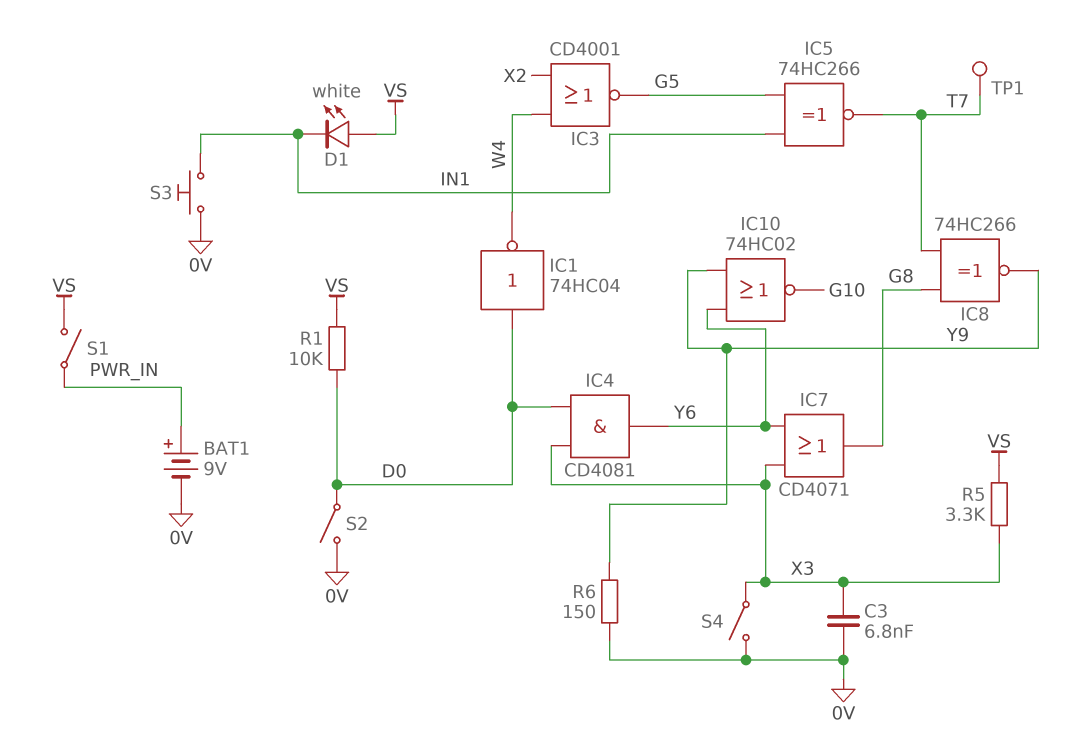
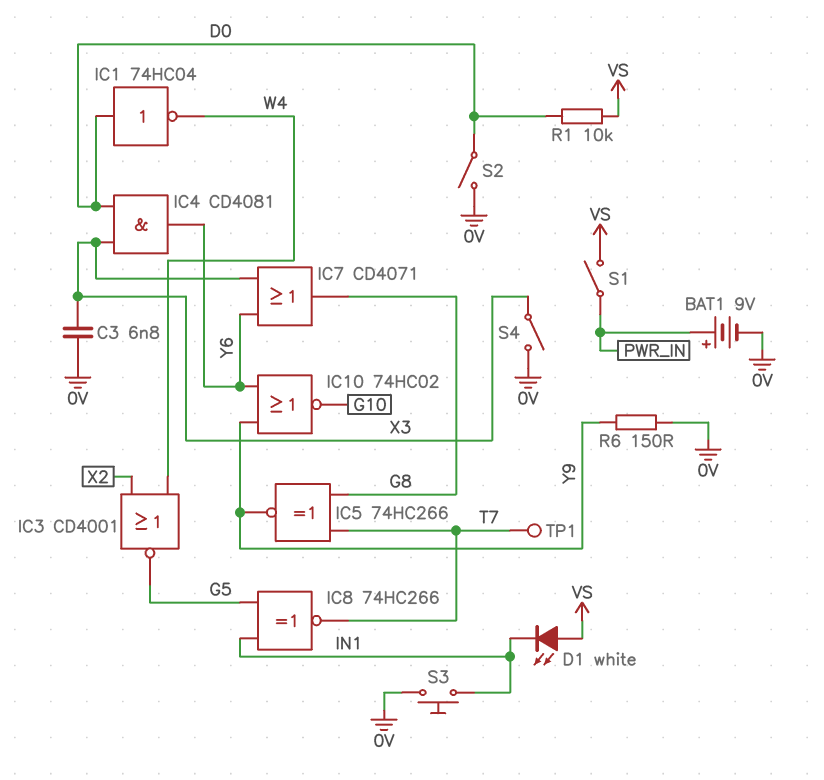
IC5: XNOR 74HC266 (in G5, in IN1, out T7) -> XNOR 74HC266 (in G8, in T7, out Y9)
IC8: XNOR 74HC266 (in G8, in T7, out Y9) -> XNOR 74HC266 (in G5, in IN1, out T7)
R5: 3.3k (VS, X3) -> none

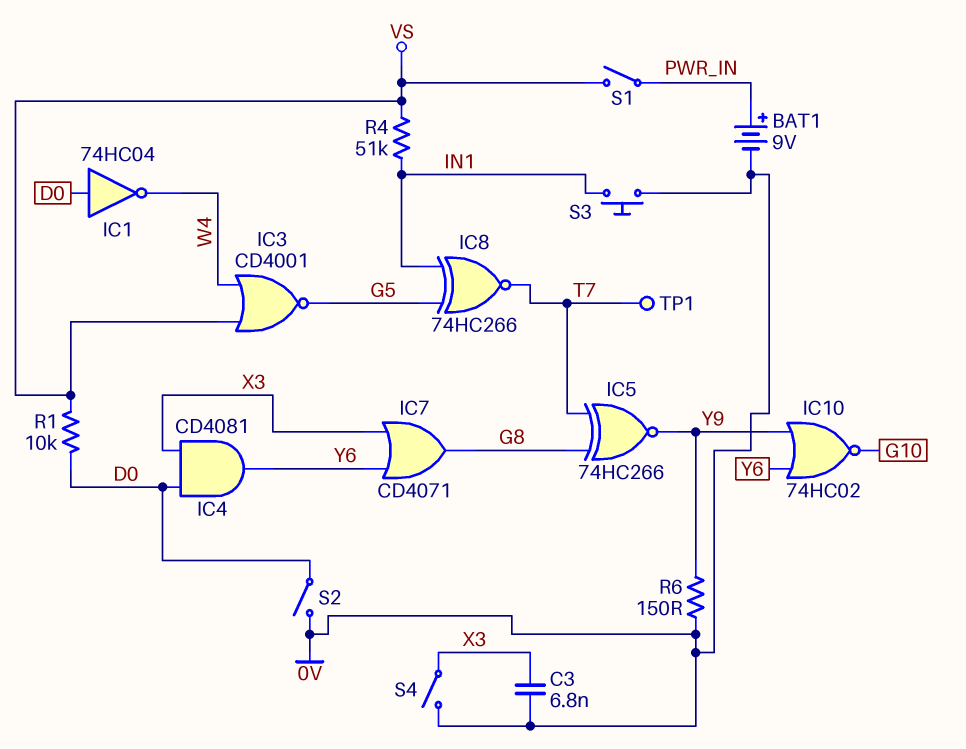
D1: LED white (A VS, K IN1) -> none
IC3: NOR CD4001 (in W4, in X2, out G5) -> NOR CD4001 (in VS, in W4, out G5)
R4: none -> 51k (IN1, VS)

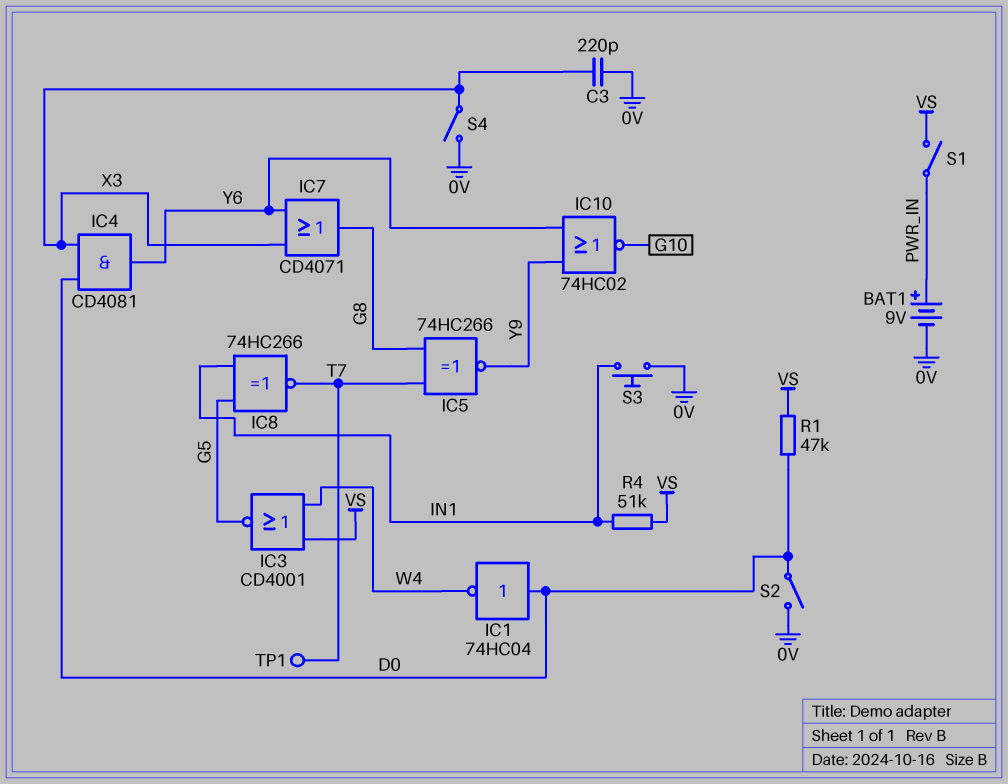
C3: 6.8nF (0V, X3) -> 220pF (0V, X3)
R1: 10k (D0, VS) -> 47k (D0, VS)
R6: 150 (0V, Y9) -> none

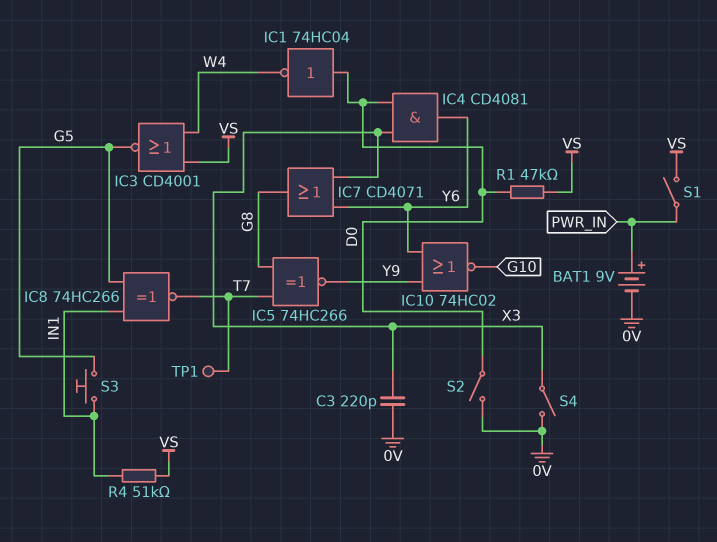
S3: button (0V, IN1) -> button (G5, IN1)

